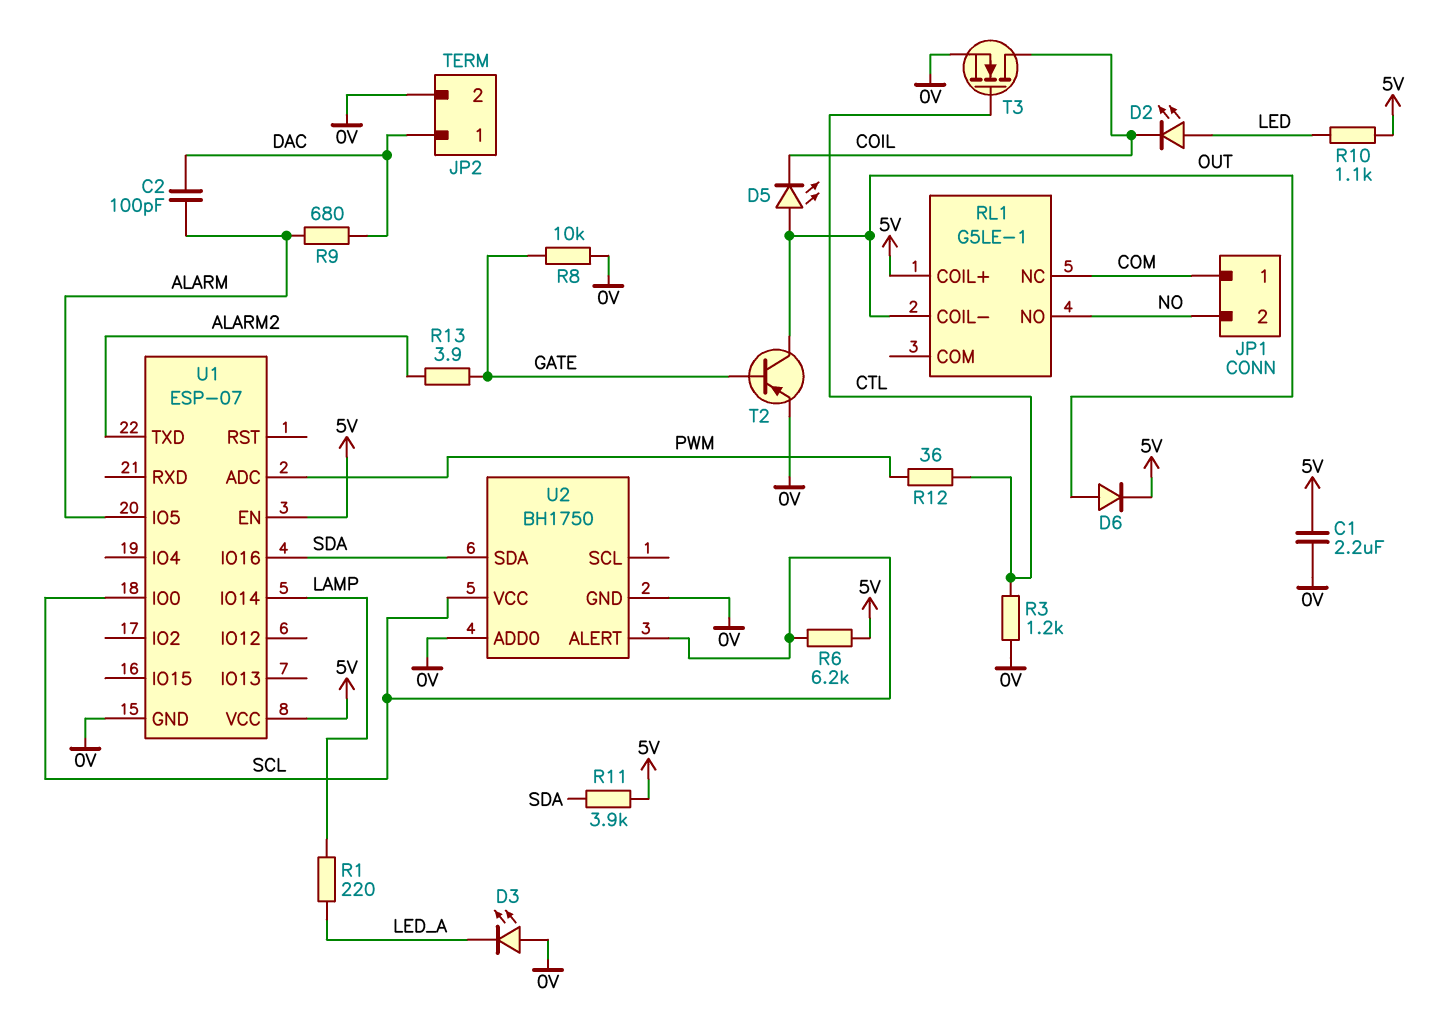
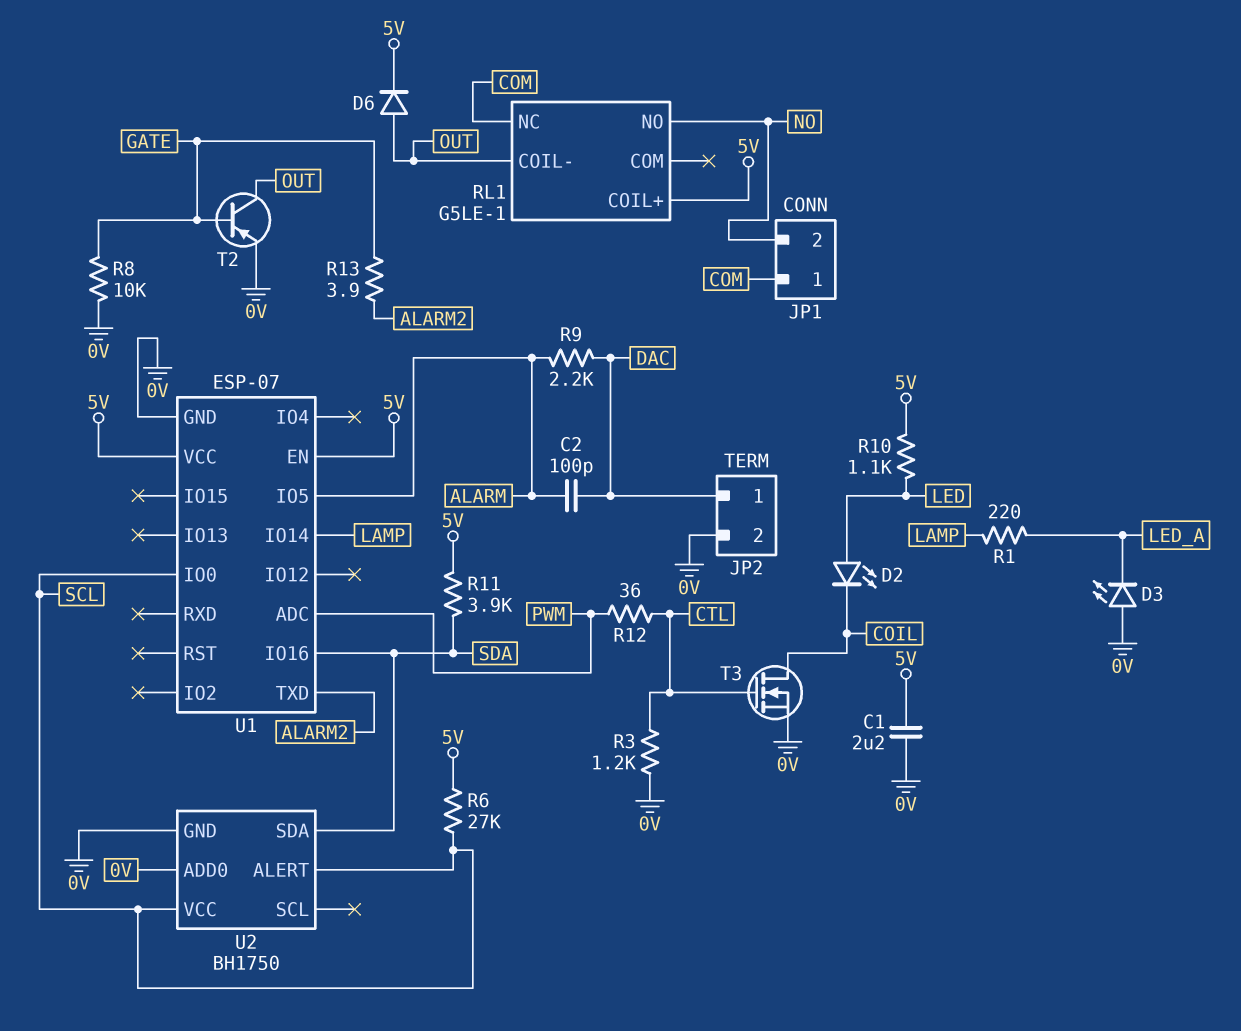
D5: LED (A OUT, K COIL) -> none
R6: 6.2k (5V, SCL) -> 27k (5V, SCL)
R9: 680 (ALARM, DAC) -> 2.2k (ALARM, DAC)

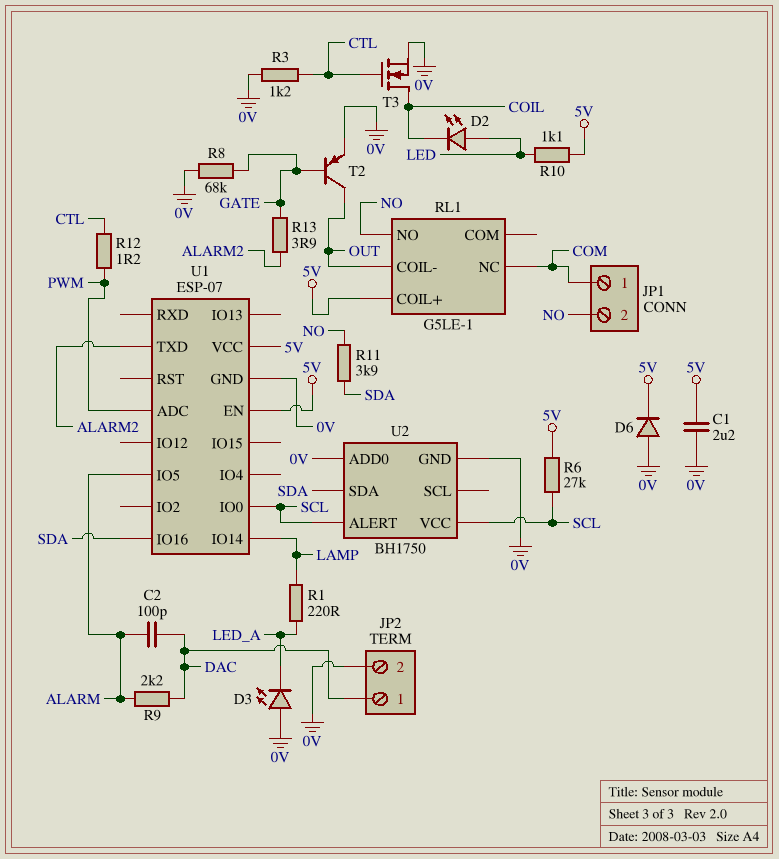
D6: diode (A OUT, K 5V) -> diode (A 0V, K 5V)
R8: 10k (0V, GATE) -> 68k (0V, GATE)
R11: 3.9k (5V, SDA) -> 3.9k (NO, SDA)
R12: 36 (CTL, PWM) -> 1.2 (CTL, PWM)

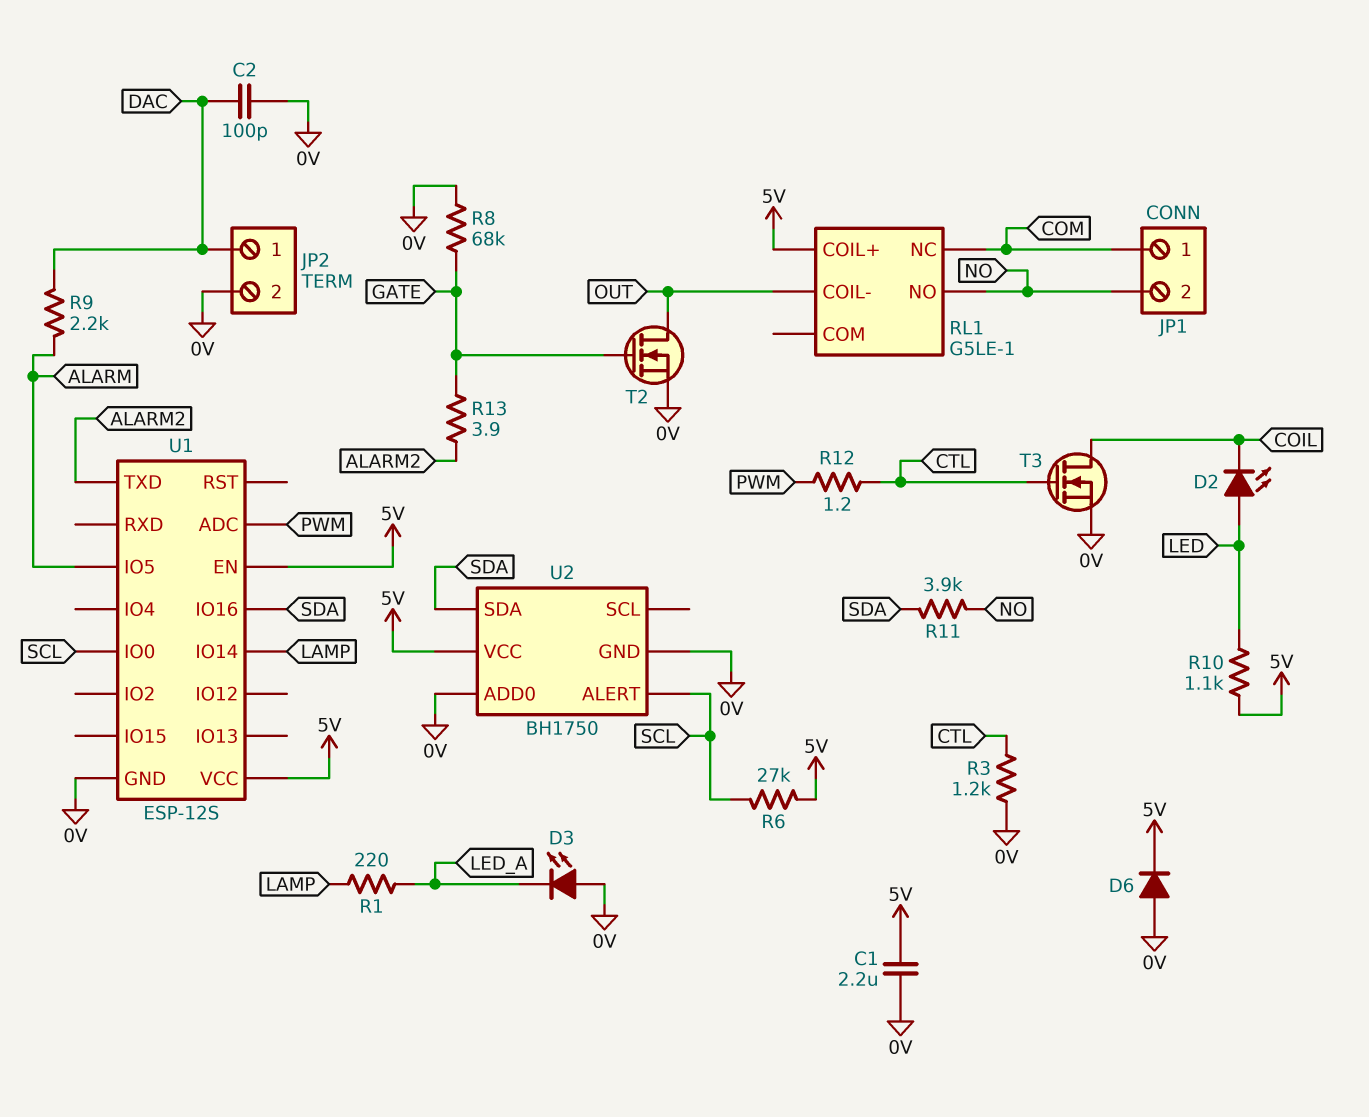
C2: 100pF (ALARM, DAC) -> 100pF (0V, DAC)
T2: PNP (B GATE, C OUT, E 0V) -> NMOS (G GATE, D OUT, S 0V)
U1: ESP-07 -> ESP-12S
U2 pin VCC: SCL -> 5V

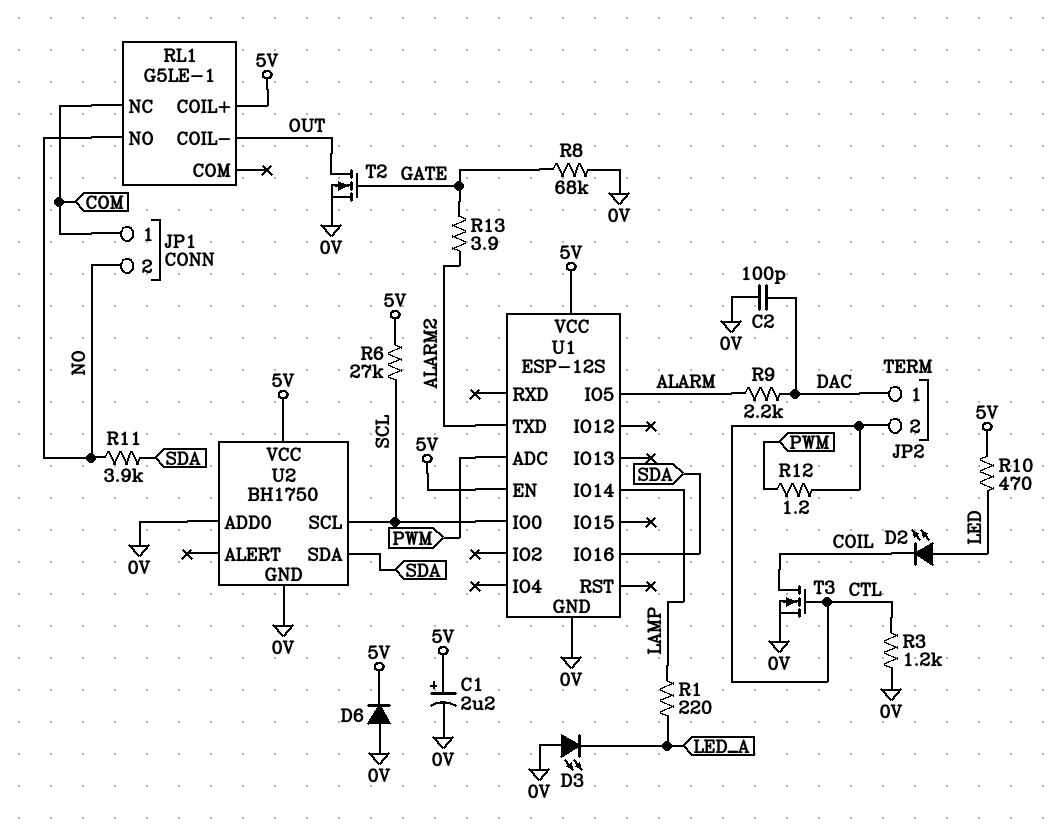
C1: 2.2uF (0V, 5V) -> 2.2uF (plus 5V, minus 0V)
JP2 pin 2: 0V -> CTL
R10: 1.1k (5V, LED) -> 470 (5V, LED)
U2 pin ALERT: SCL -> none
U2 pin SCL: none -> SCL

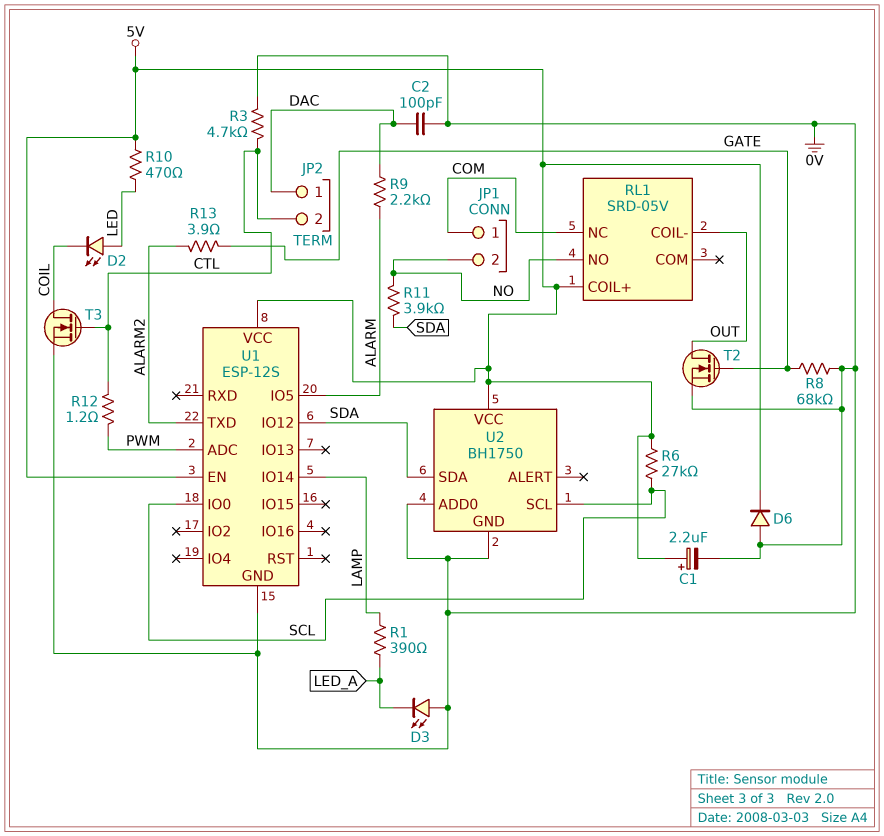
R1: 220 (LAMP, LED_A) -> 390 (LAMP, LED_A)
R3: 1.2k (0V, CTL) -> 4.7k (0V, CTL)
RL1: G5LE-1 -> SRD-05V
U1 pin IO12: none -> SDA
U1 pin IO16: SDA -> none

